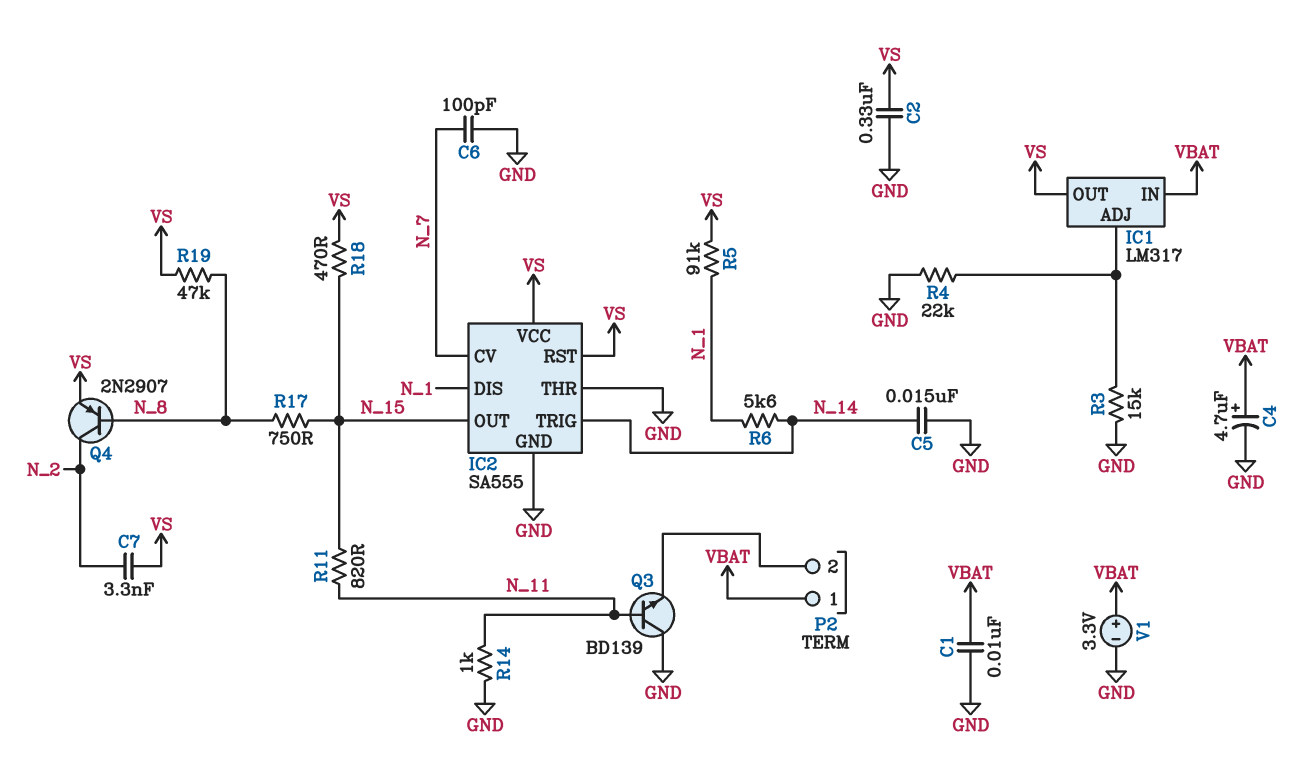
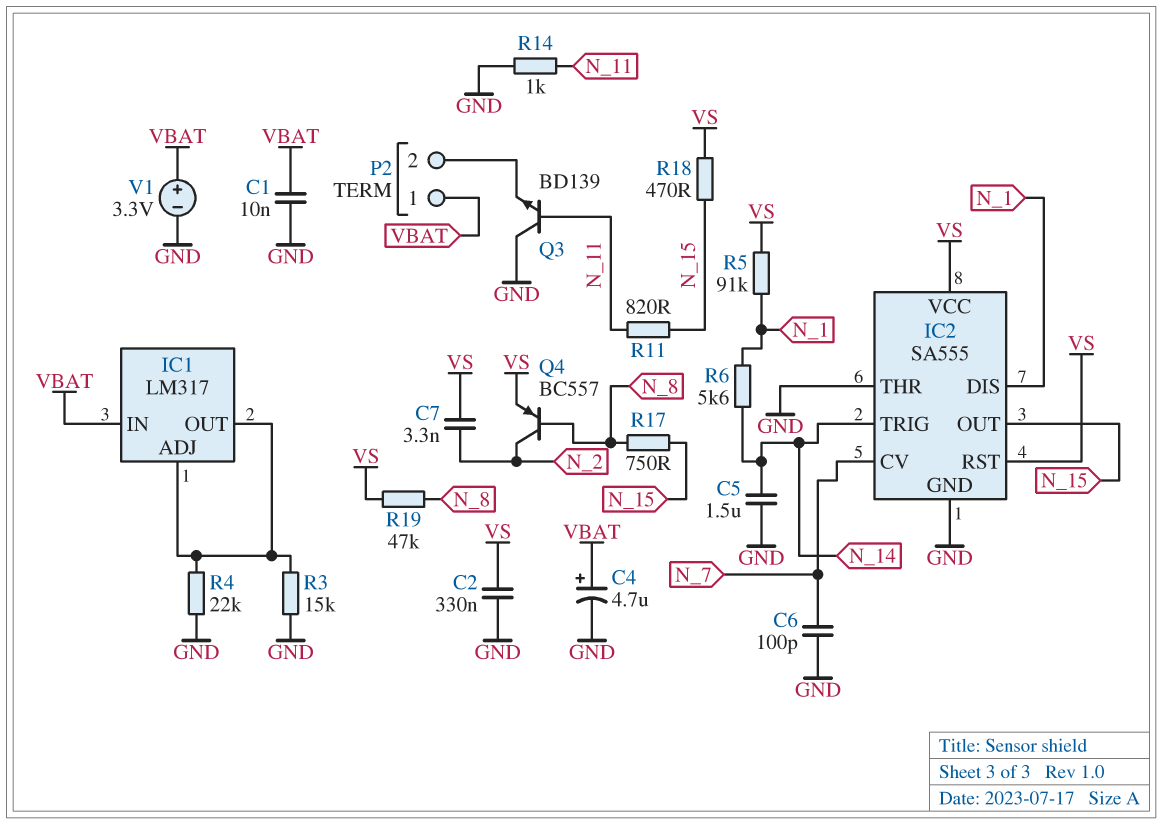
C5: 15nF (GND, N_14) -> 1.5uF (GND, N_14)
IC1 pin OUT: VS -> IC1/ADJ
Q4: PNP 2N2907 (B N_8, C N_2, E VS) -> PNP BC557 (B N_8, C N_2, E VS)

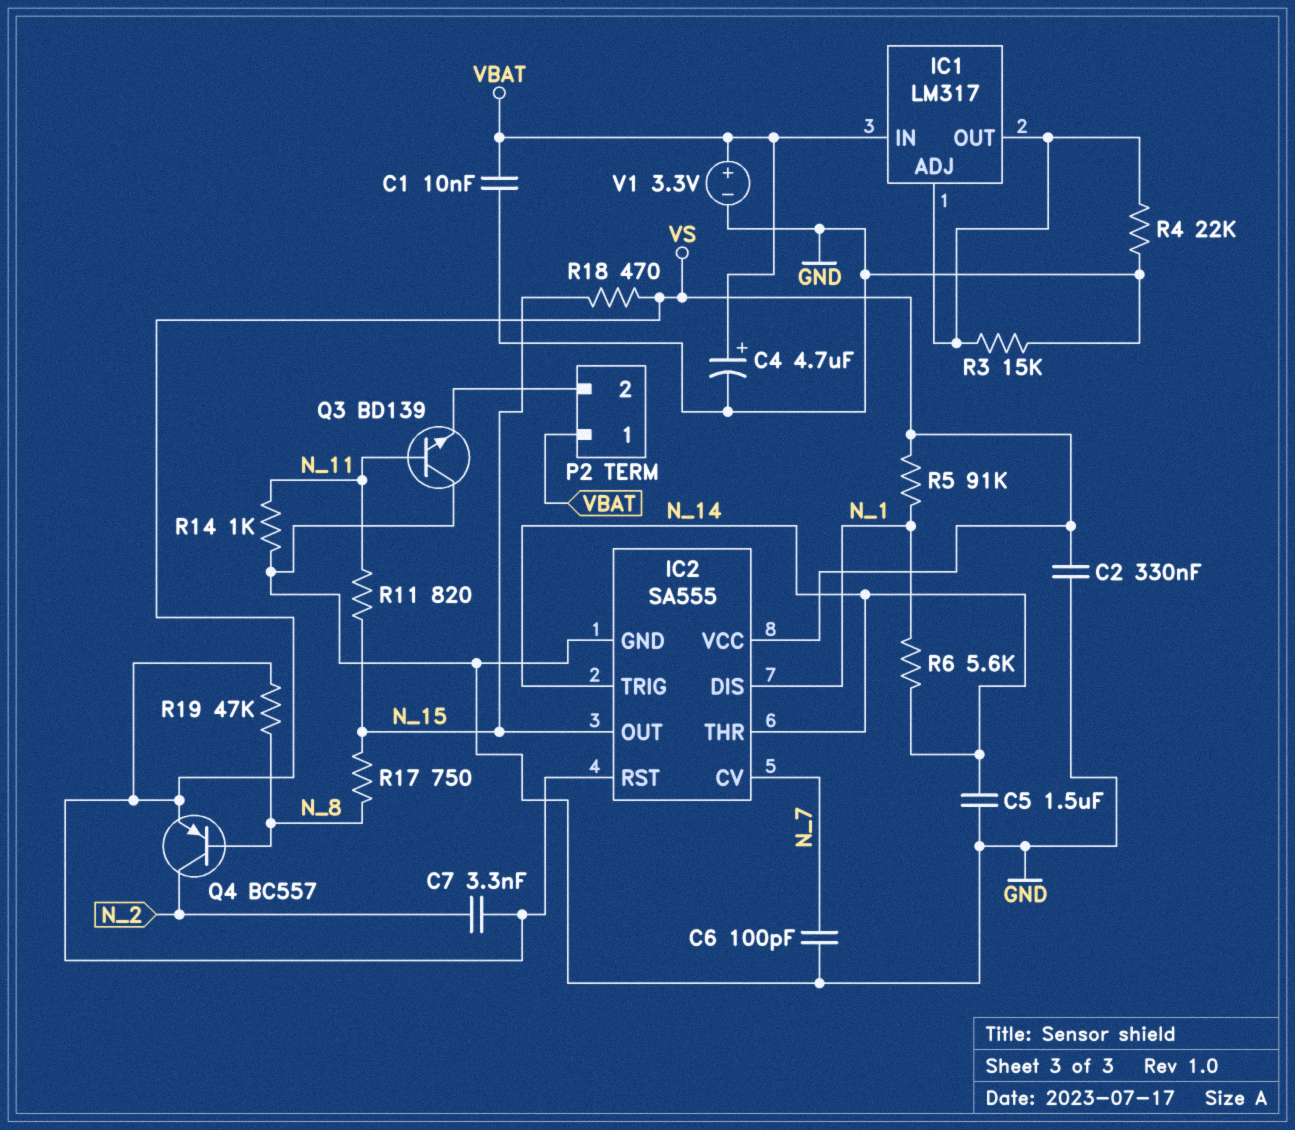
IC2 pin THR: GND -> N_14

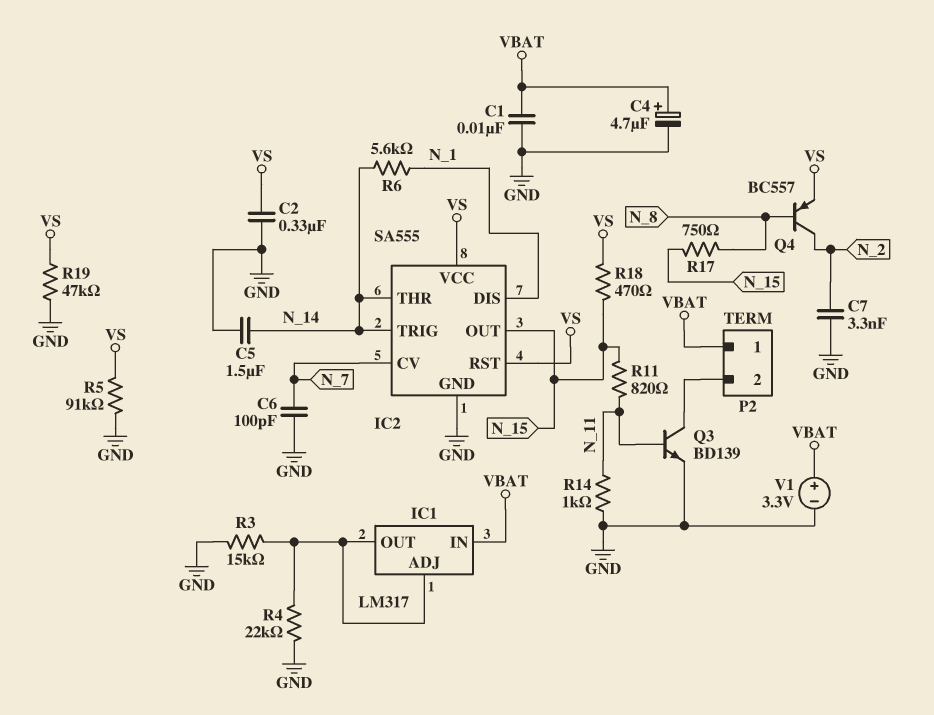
C7: 3.3nF (N_2, VS) -> 3.3nF (GND, N_2)
Q3: NPN BD139 (B N_11, C GND, E P2/2) -> NPN BD139 (B N_11, C P2/2, E GND)
R5: 91k (N_1, VS) -> 91k (GND, VS)
R19: 47k (N_8, VS) -> 47k (GND, VS)

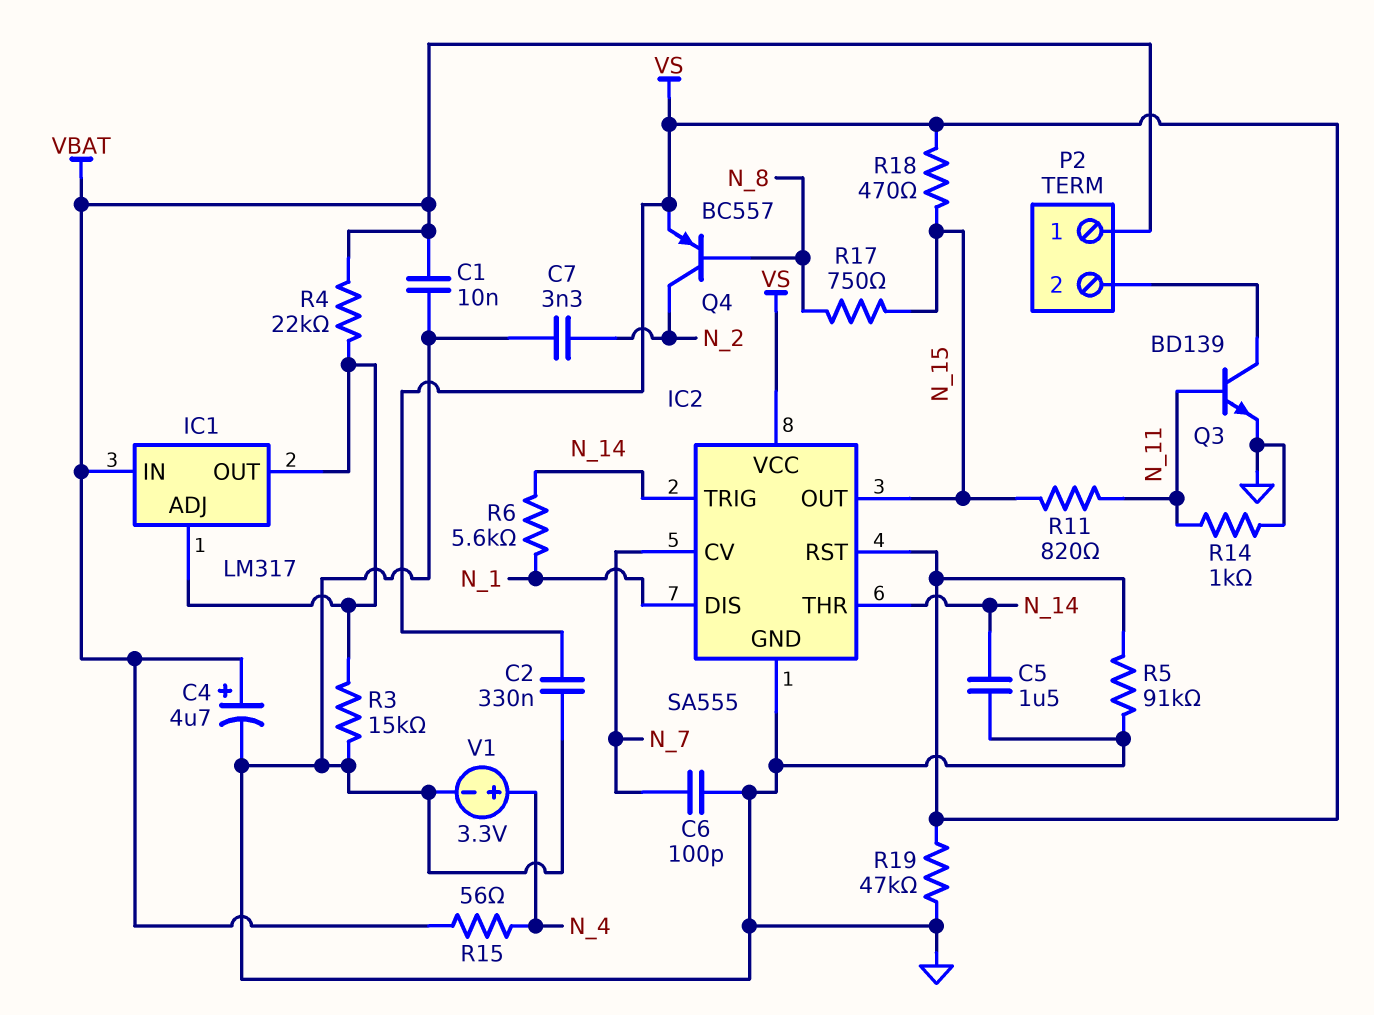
R4: 22k (GND, IC1/ADJ) -> 22k (IC1/ADJ, VBAT)
R15: none -> 56 (N_4, VBAT)
V1: 3.3V (plus VBAT, minus GND) -> 3.3V (plus N_4, minus GND)

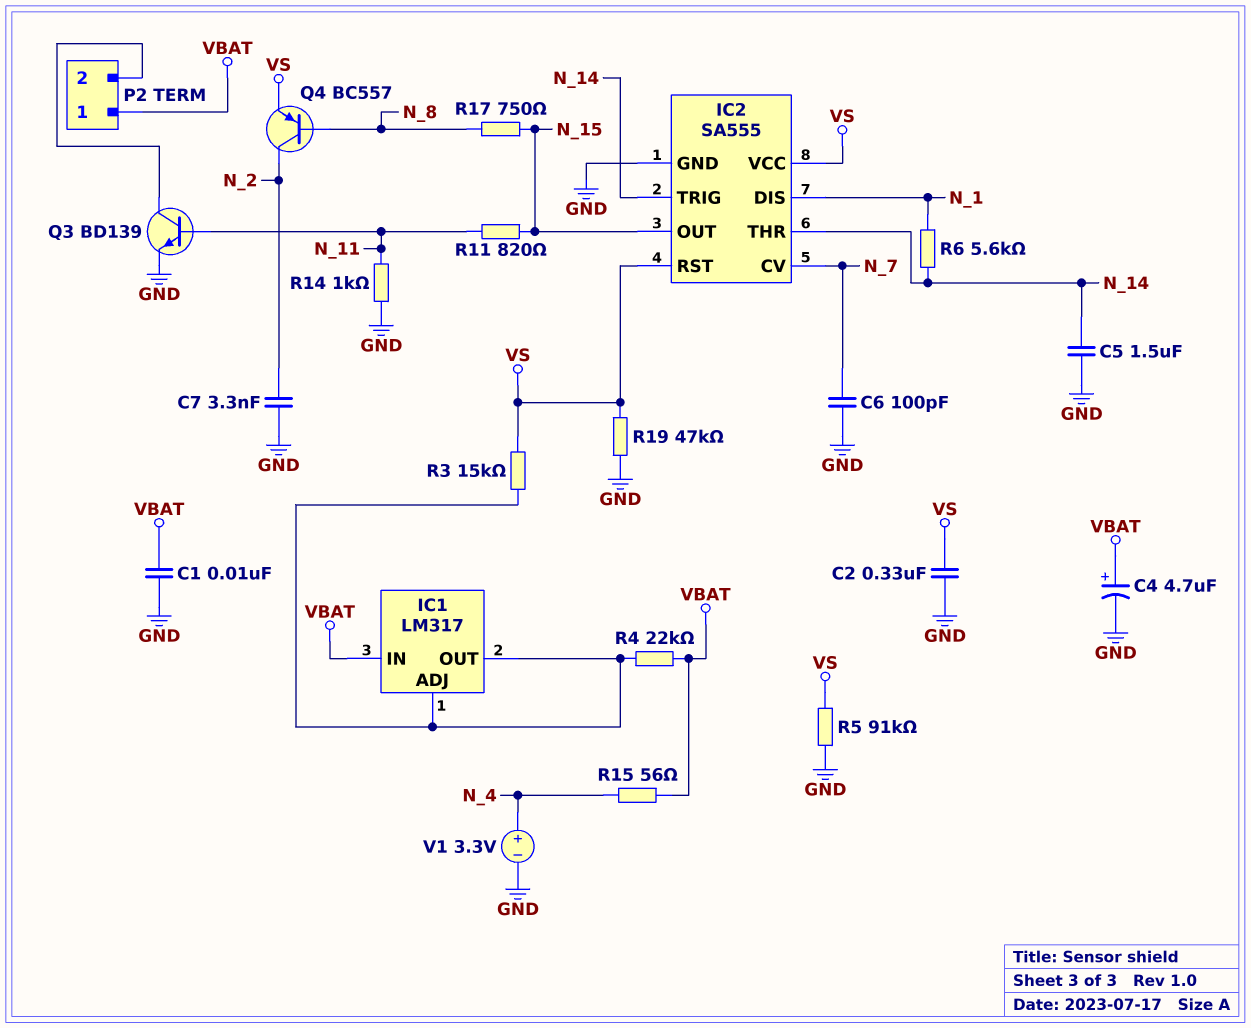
R3: 15k (GND, IC1/ADJ) -> 15k (IC1/ADJ, VS)
R18: 470 (N_15, VS) -> none

